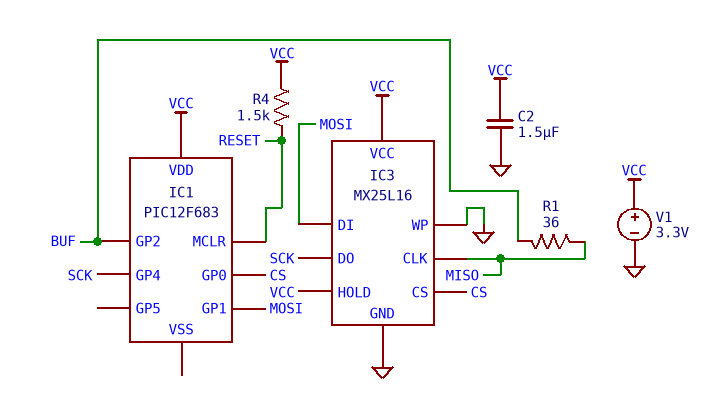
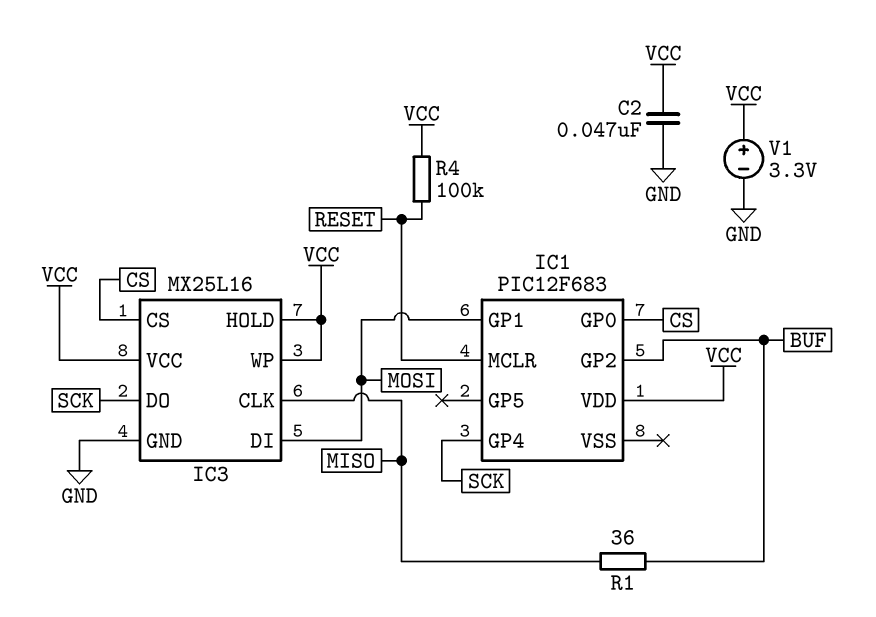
C2: 1.5uF (GND, VCC) -> 47nF (GND, VCC)
IC3 pin WP: GND -> VCC
R4: 1.5k (RESET, VCC) -> 100k (RESET, VCC)

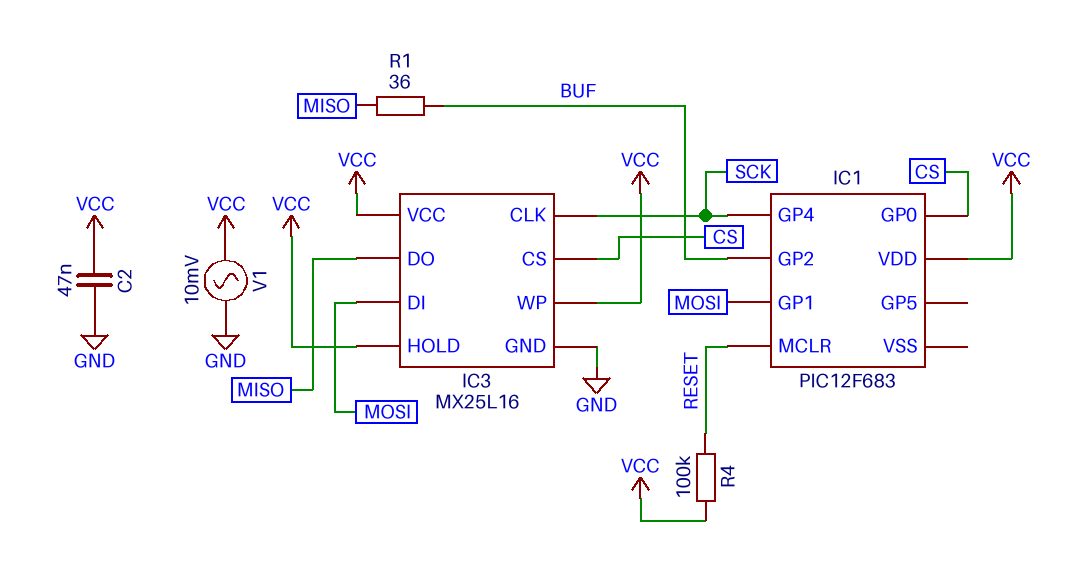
IC3 pin CLK: MISO -> SCK
IC3 pin DO: SCK -> MISO
V1: 3.3V (plus VCC, minus GND) -> AC 10mV (GND, VCC)

